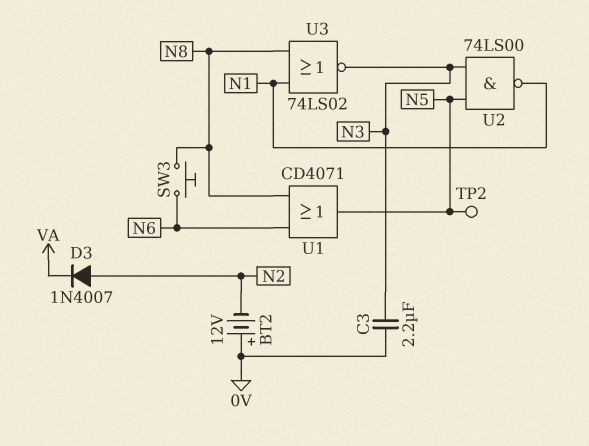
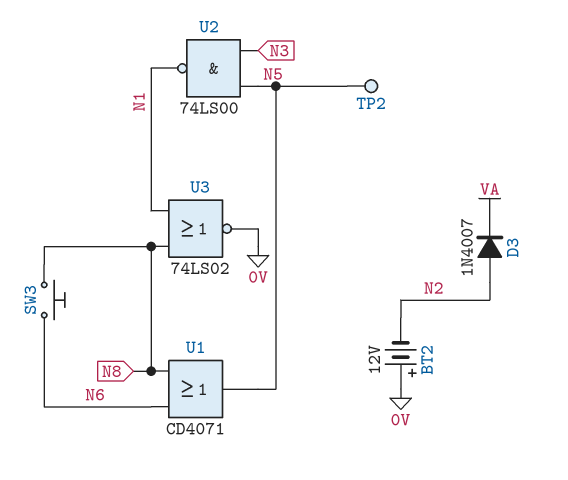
C3: 2.2uF (0V, N3) -> none
U3: NOR 74LS02 (in N1, in N8, out N3) -> NOR 74LS02 (in N1, in N8, out 0V)

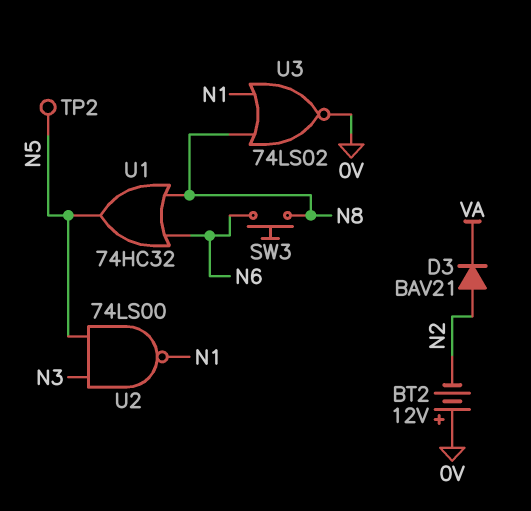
D3: diode 1N4007 (A N2, K VA) -> diode BAV21 (A N2, K VA)
U1: OR CD4071 (in N6, in N8, out N5) -> OR 74HC32 (in N6, in N8, out N5)

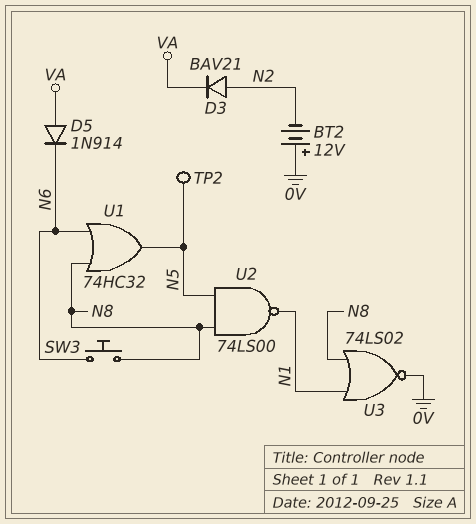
D5: none -> diode 1N914 (A VA, K N6)
U2: NAND 74LS00 (in N3, in N5, out N1) -> NAND 74LS00 (in N5, in N8, out N1)

